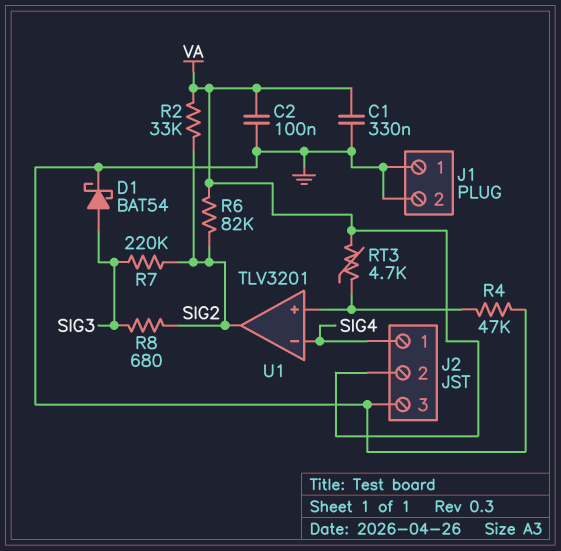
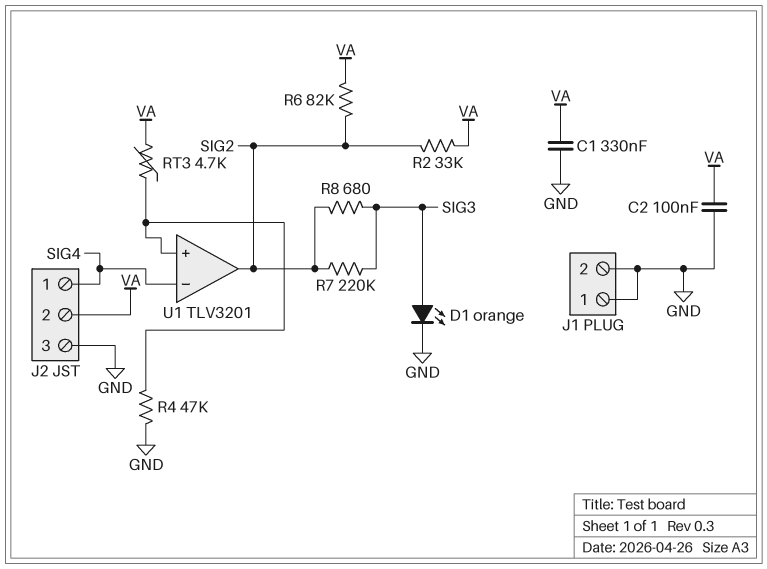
D1: schottky BAT54 (A SIG3, K GND) -> LED orange (A SIG3, K GND)

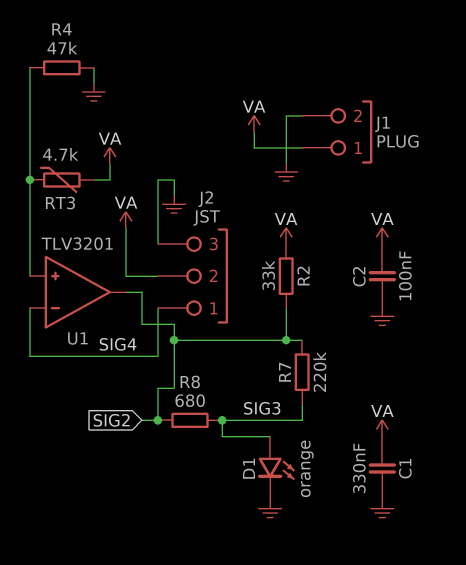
J1 pin 1: GND -> VA
R6: 82k (SIG2, VA) -> none

